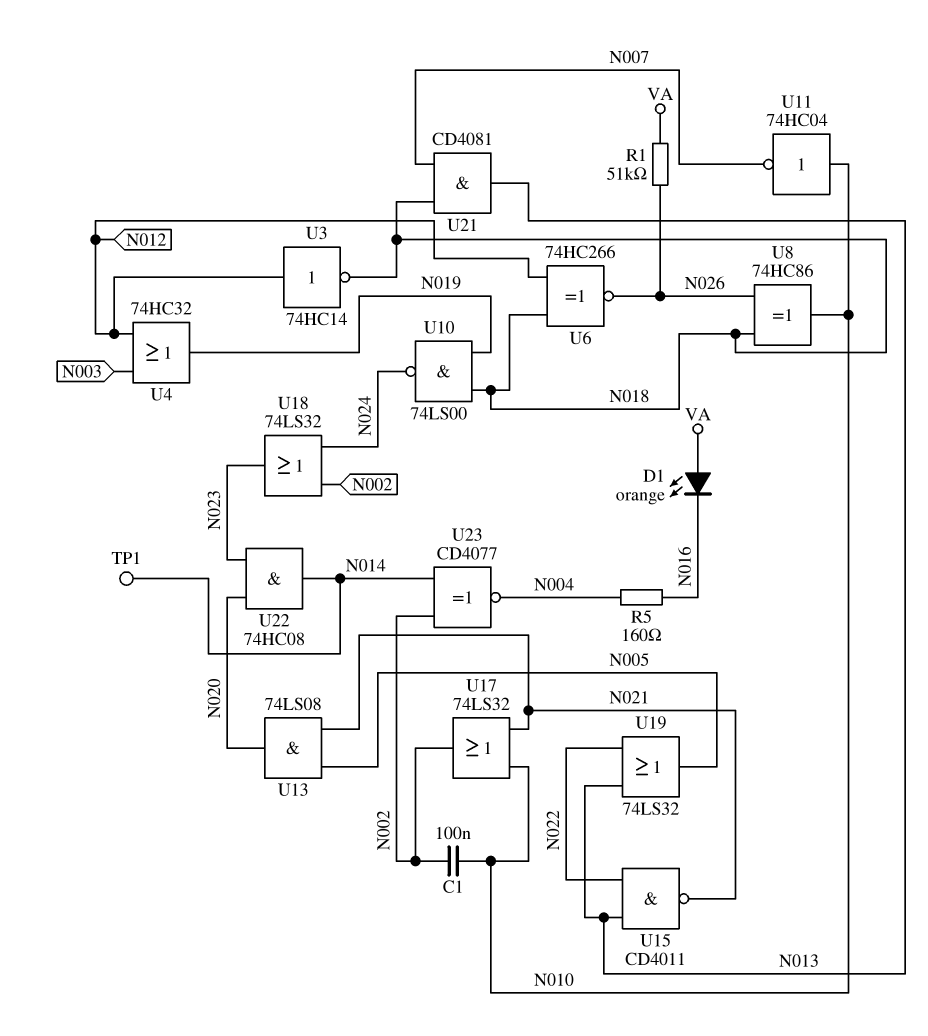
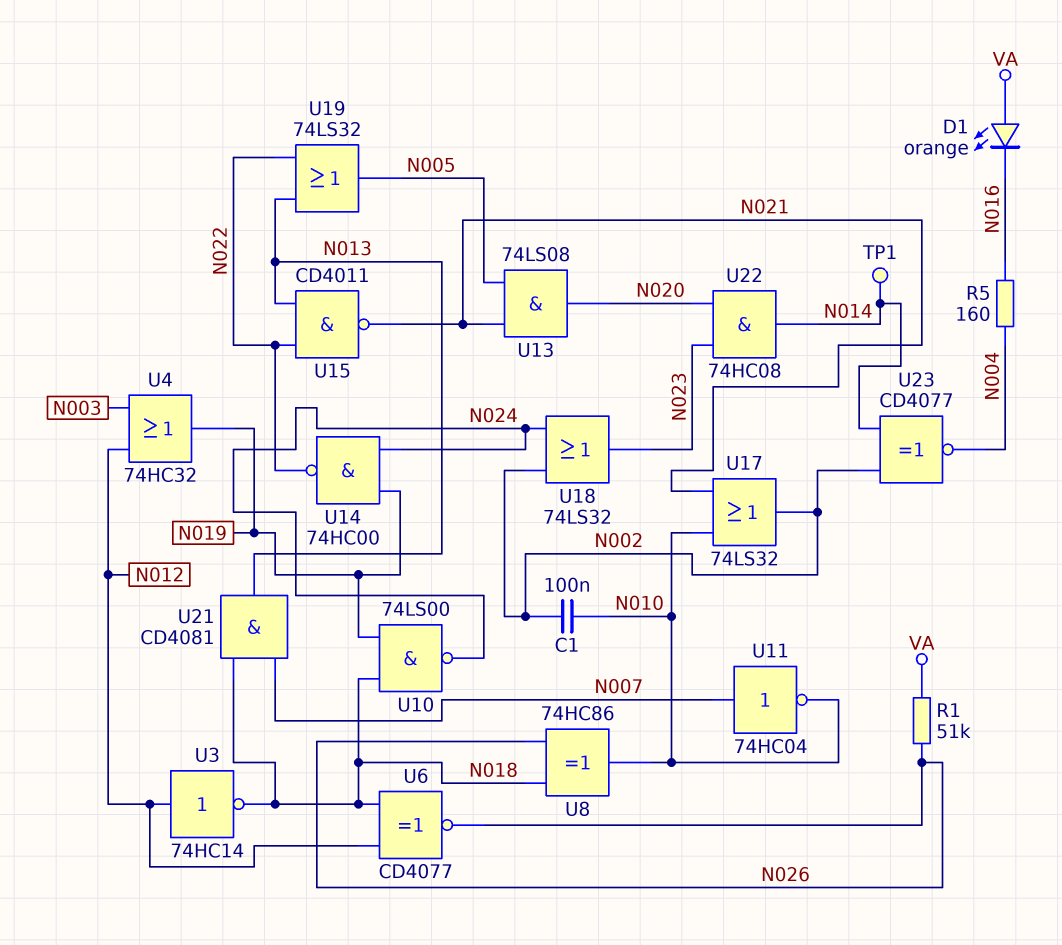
U6: XNOR 74HC266 (in N012, in N018, out N026) -> XNOR CD4077 (in N012, in N018, out N026)
U11: NOT 74HC04 (in N010, out N007) -> NOT 74HC04 (in N007, out N010)
U14: none -> NAND 74HC00 (in N019, in N024, out N022)

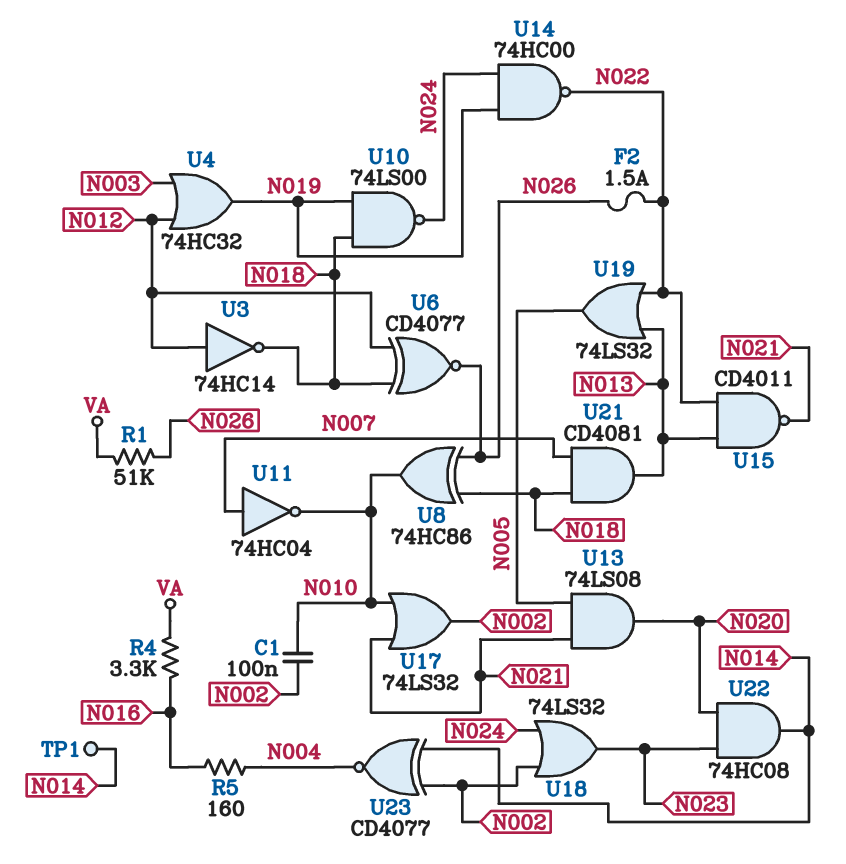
D1: LED orange (A VA, K N016) -> none
F2: none -> 1.5A (N022, N026)
R4: none -> 3.3k (N016, VA)

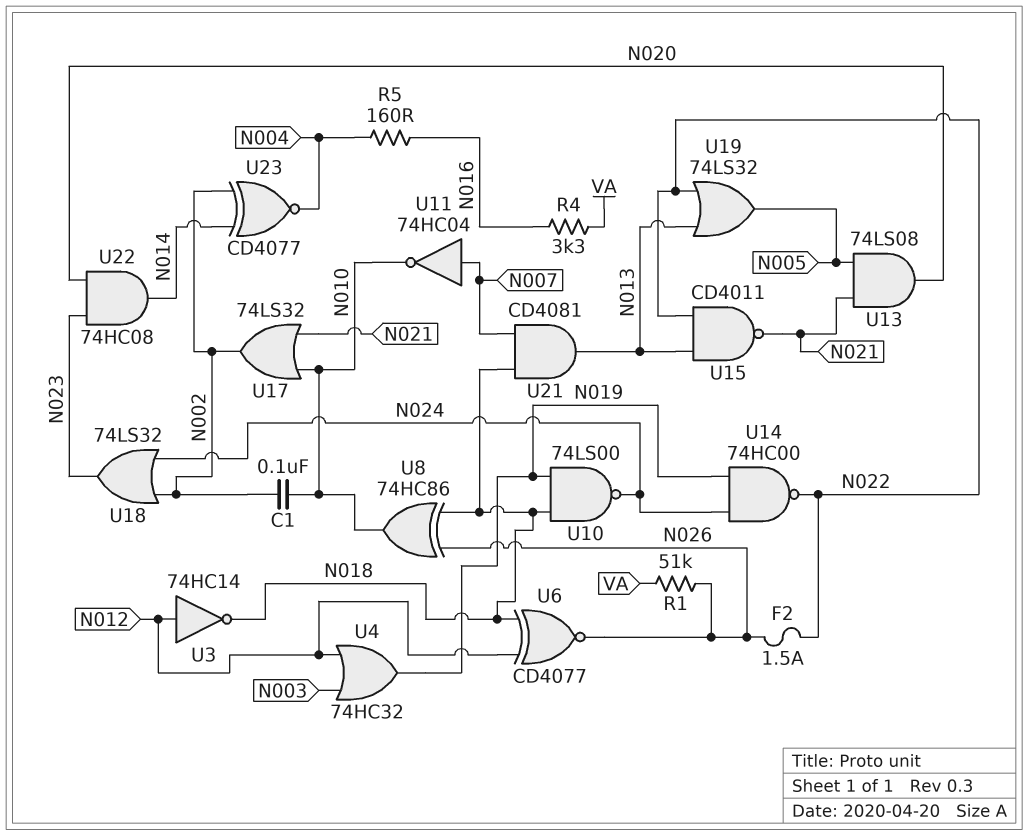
TP1: test point (N014) -> none

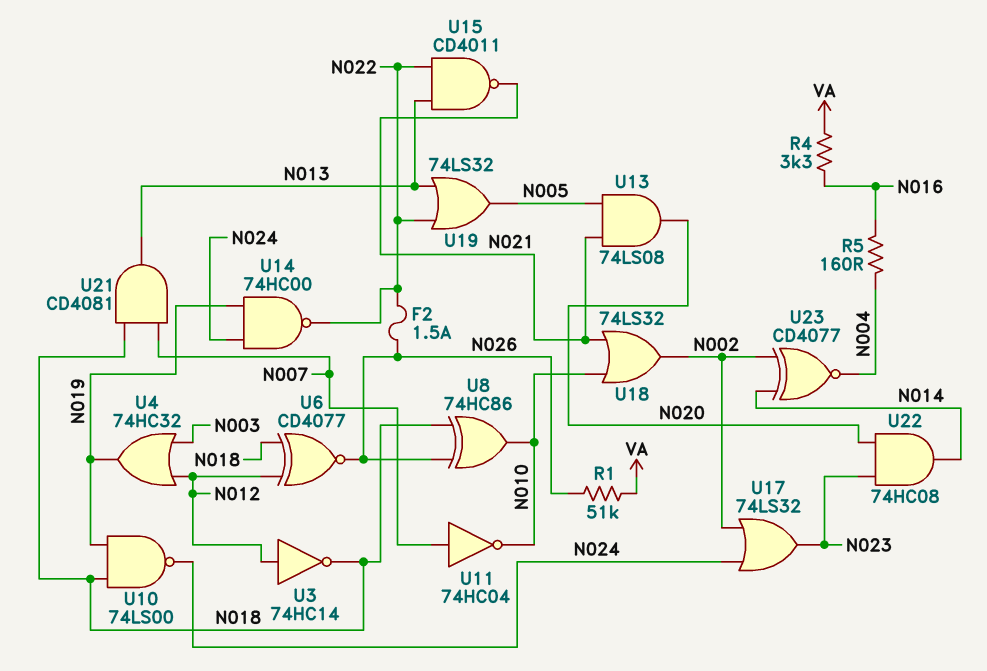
C1: 100nF (N002, N010) -> none
U17: OR 74LS32 (in N010, in N021, out N002) -> OR 74LS32 (in N002, in N024, out N023)
U18: OR 74LS32 (in N002, in N024, out N023) -> OR 74LS32 (in N010, in N021, out N002)

